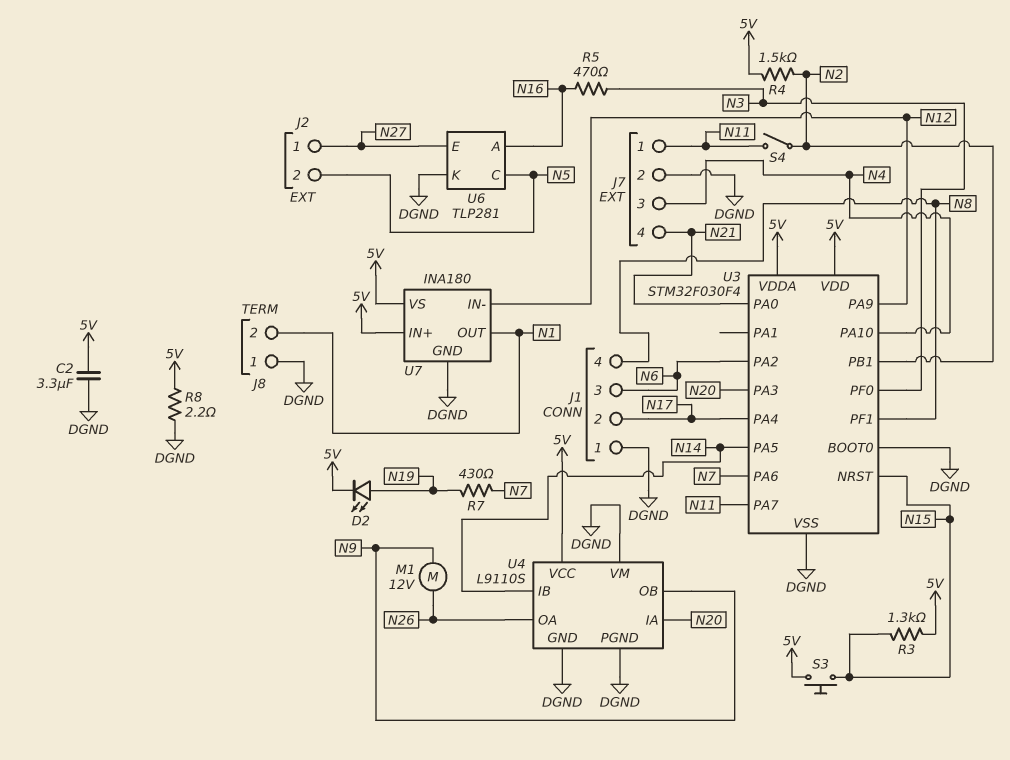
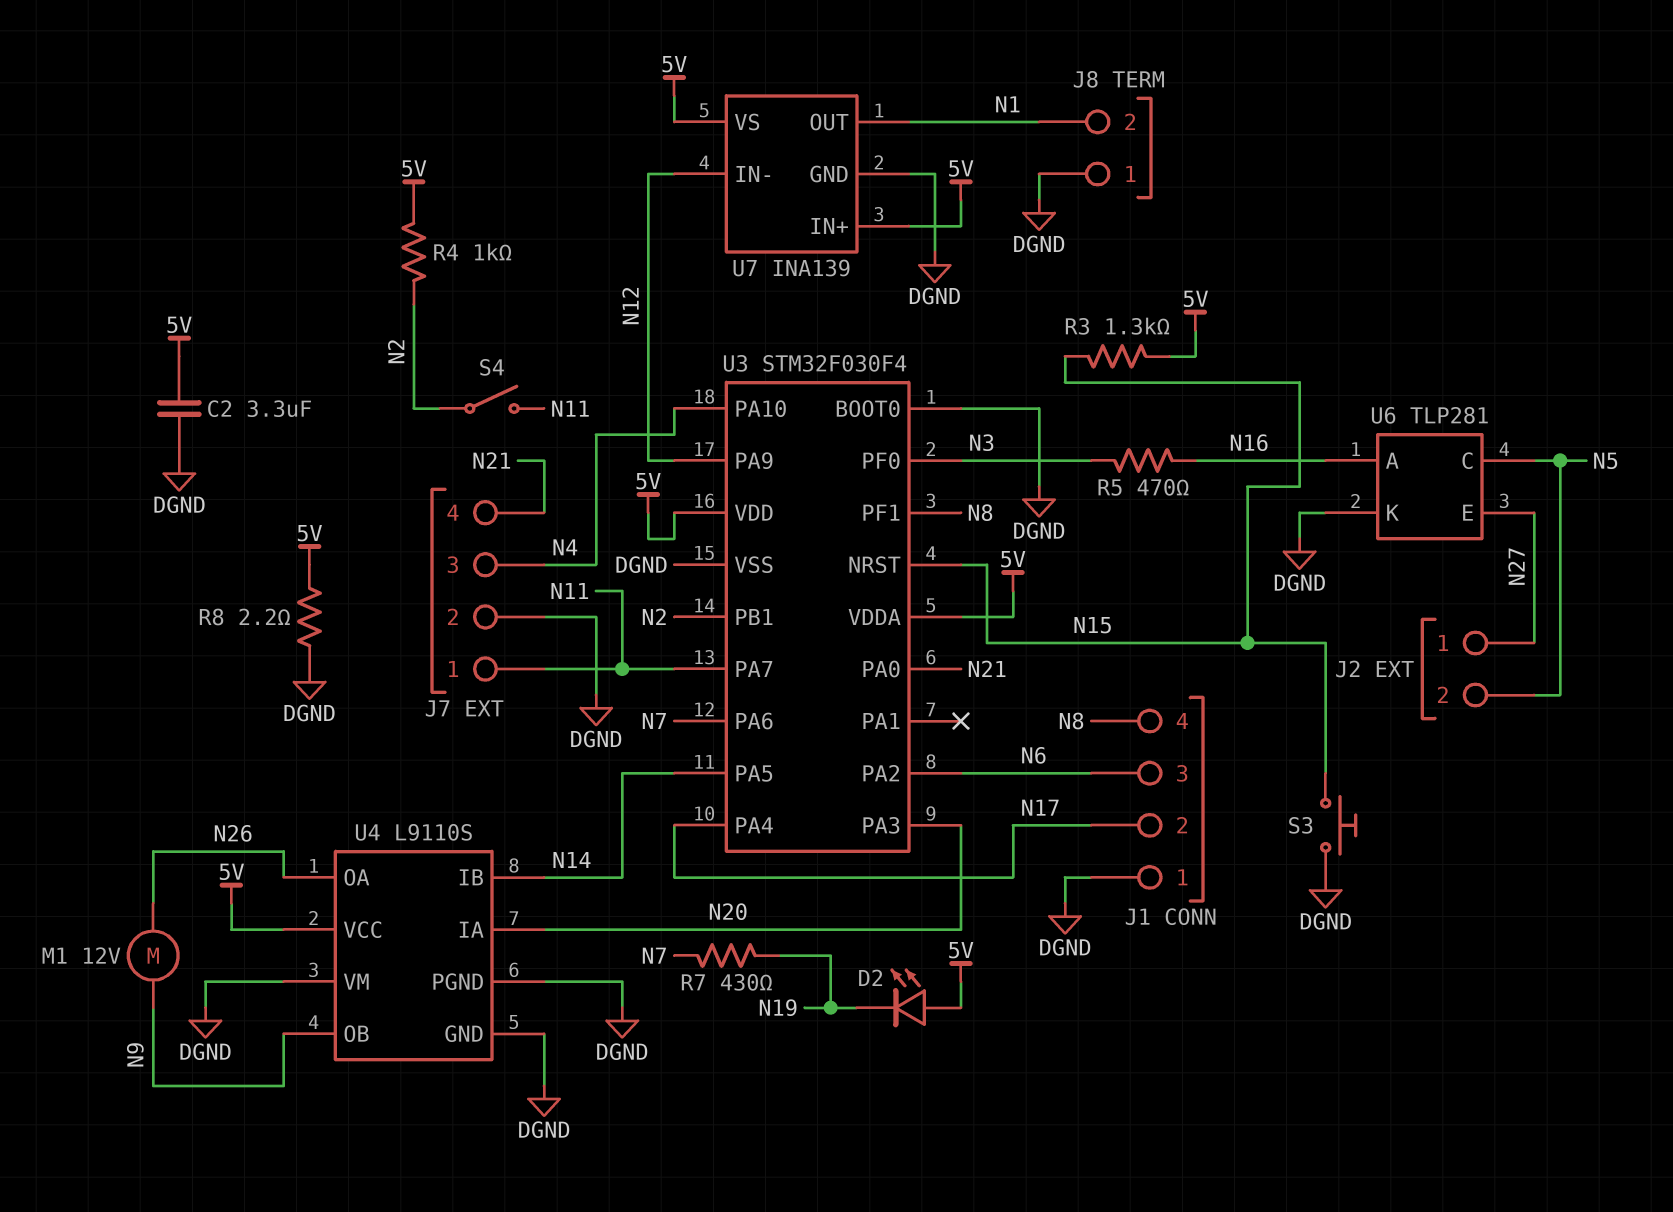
D2: LED (A N19, K 5V) -> LED (A 5V, K N19)
R4: 1.5k (5V, N2) -> 1k (5V, N2)
S3: button (5V, N15) -> button (DGND, N15)
U7: INA180 -> INA139

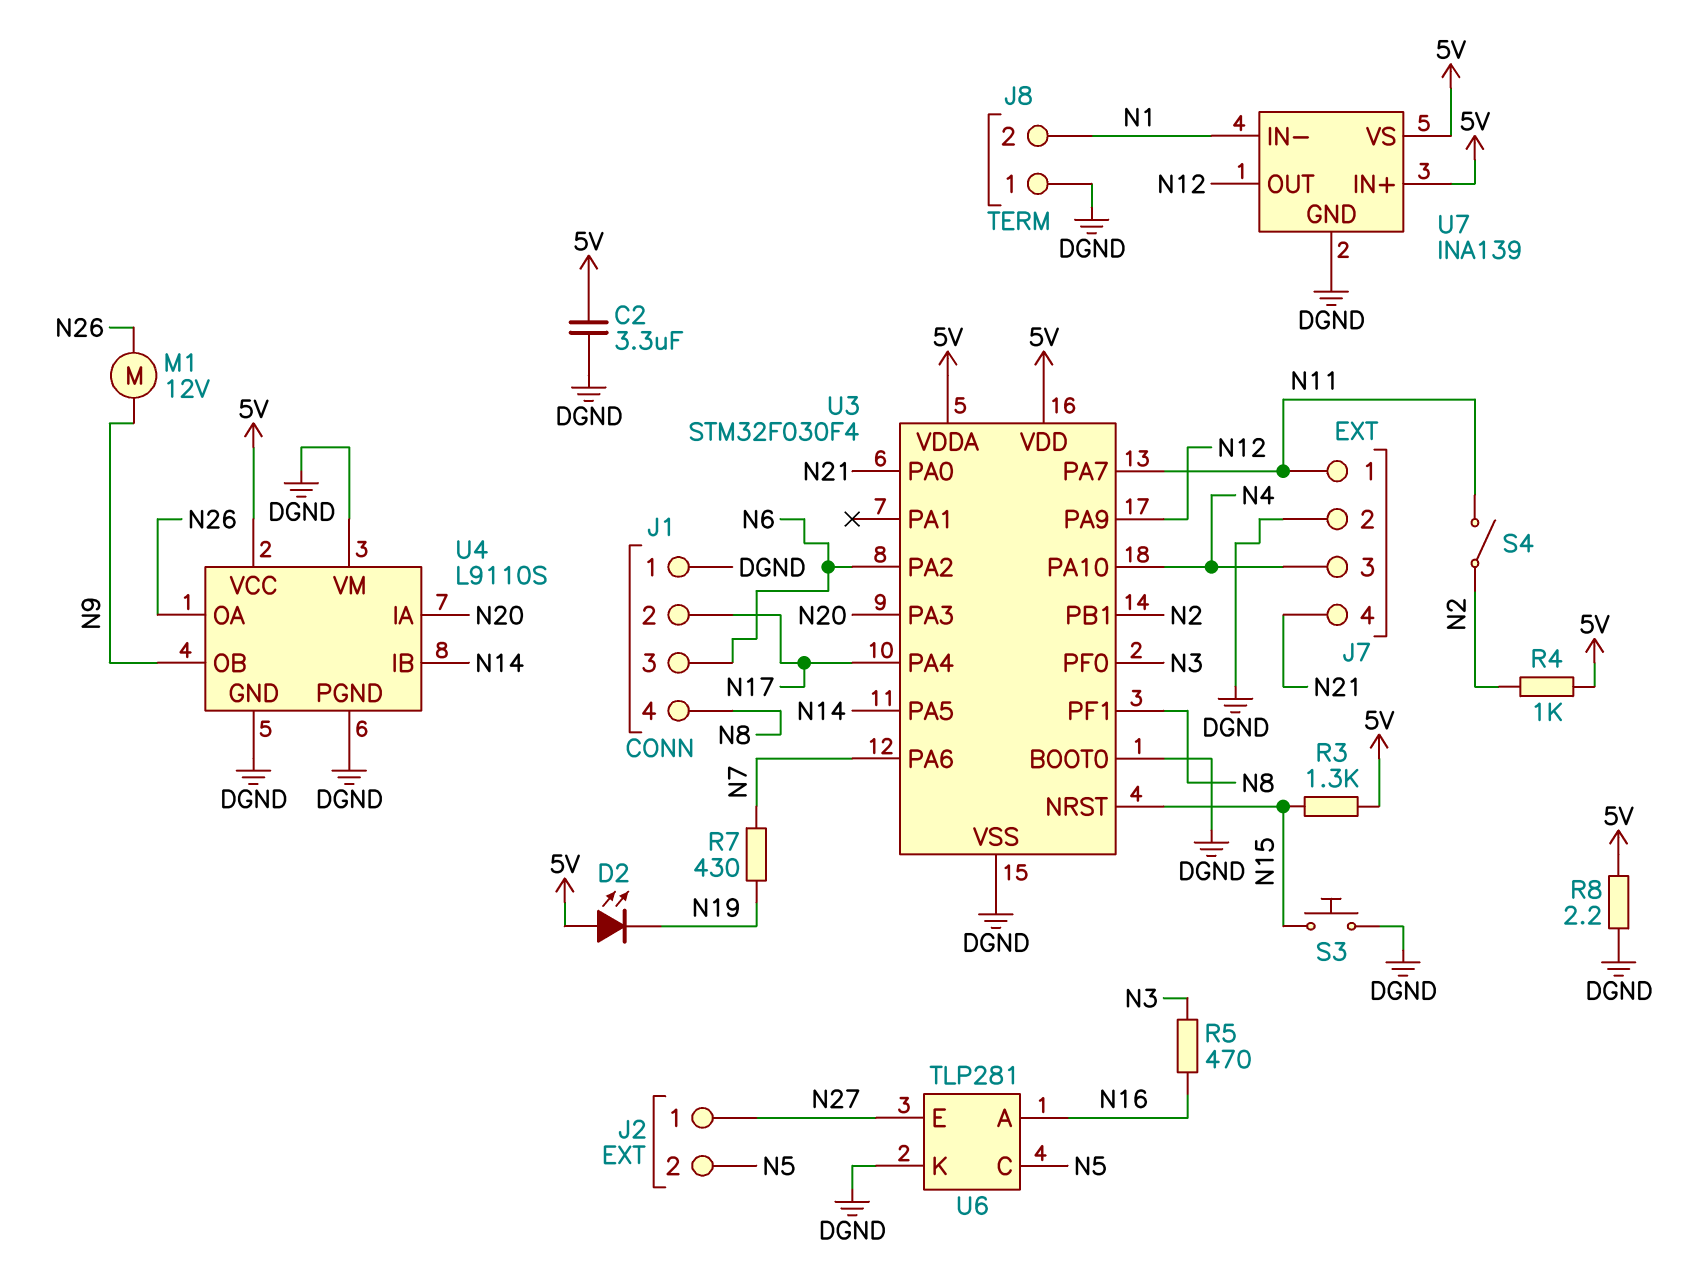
U7 pin IN-: N12 -> N1
U7 pin OUT: N1 -> N12

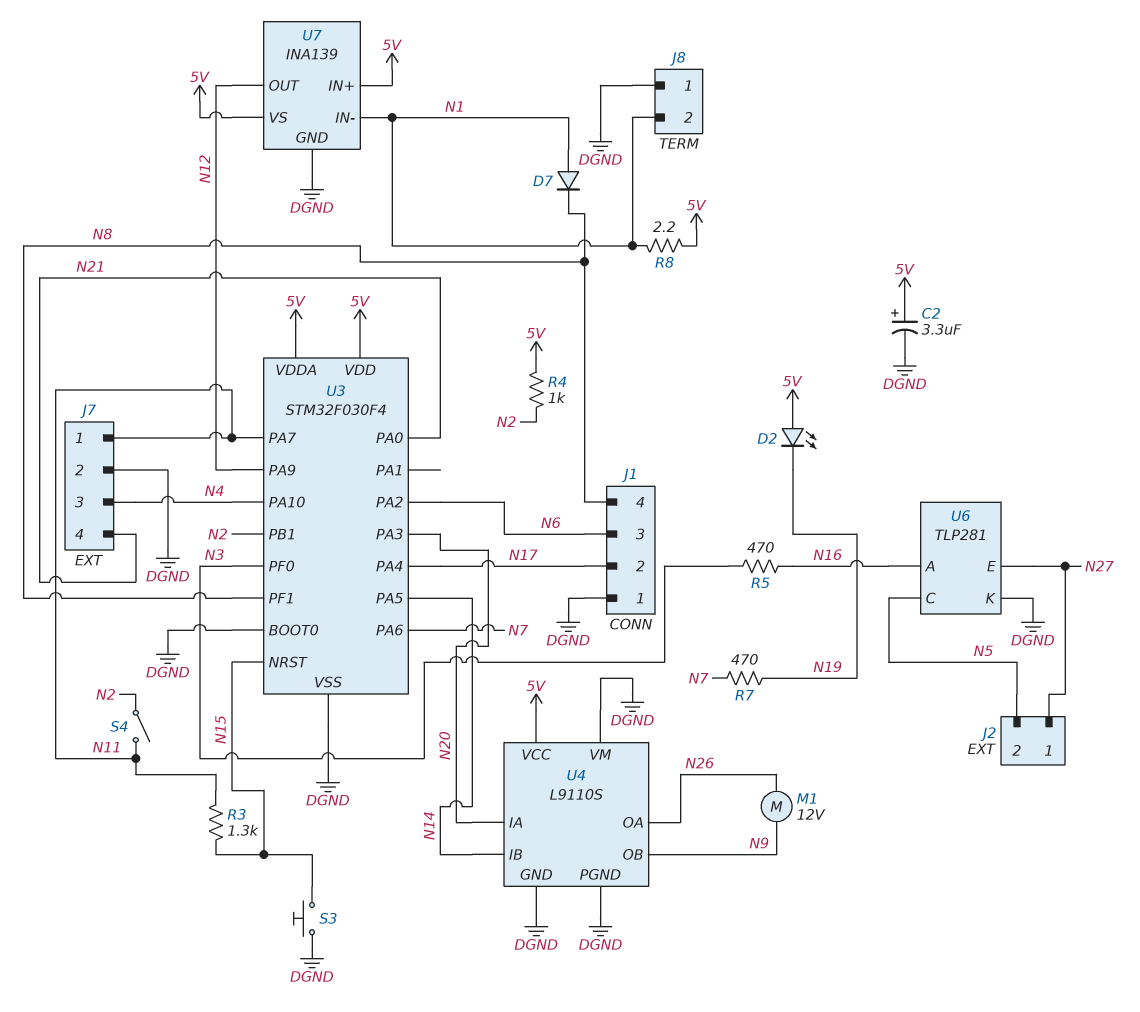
C2: 3.3uF (5V, DGND) -> 3.3uF (plus 5V, minus DGND)
D7: none -> diode (A N1, K N8)
R3: 1.3k (5V, N15) -> 1.3k (N11, N15)
R7: 430 (N7, N19) -> 470 (N7, N19)
R8: 2.2 (5V, DGND) -> 2.2 (5V, N1)

